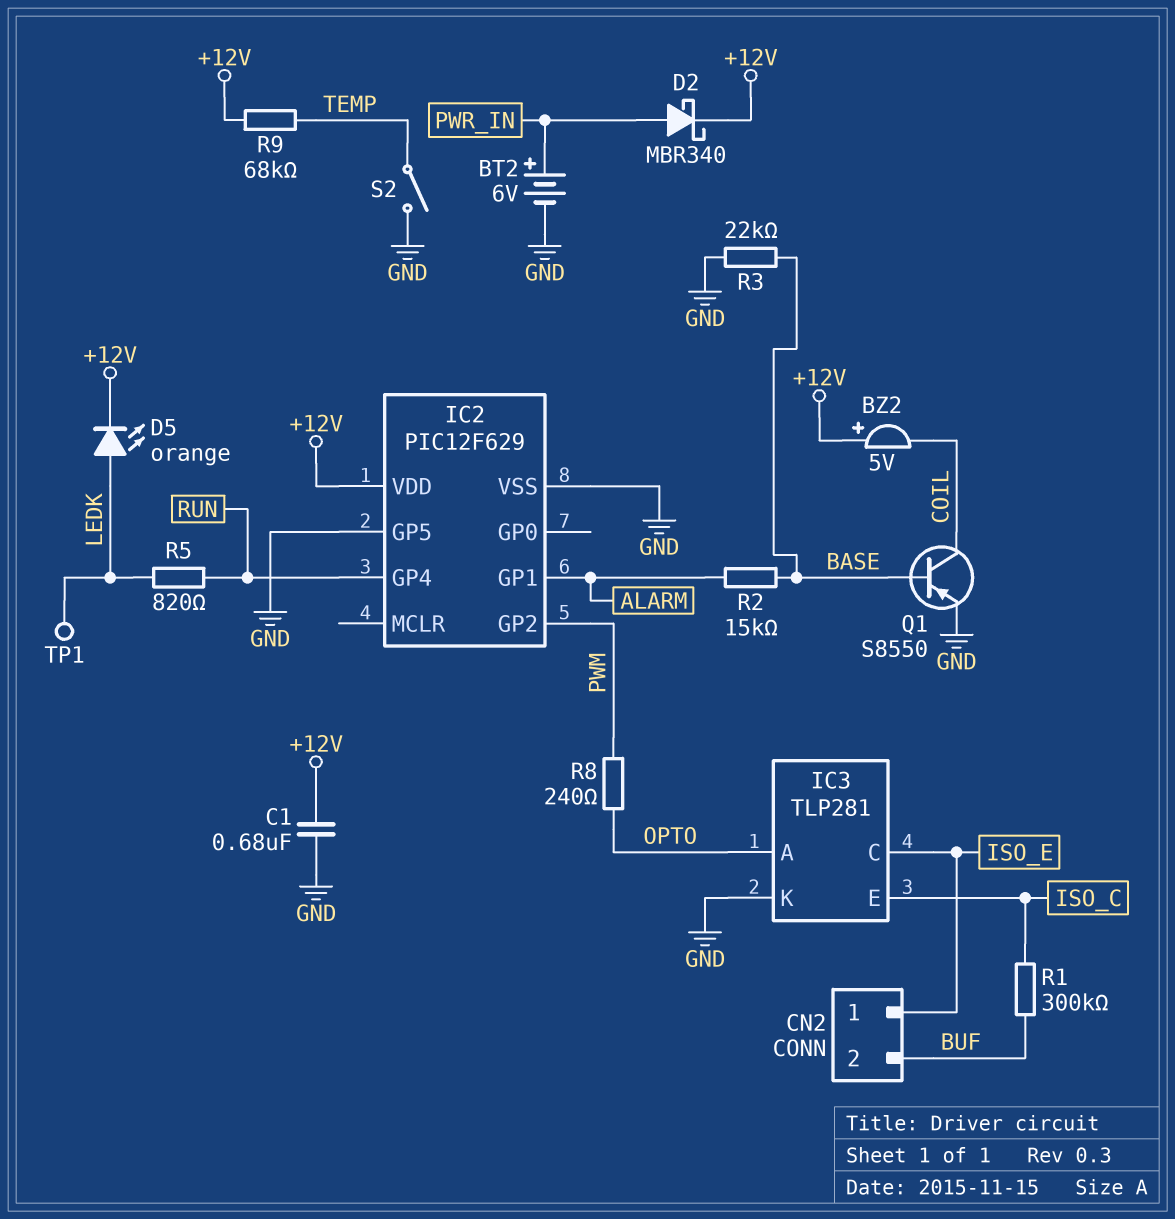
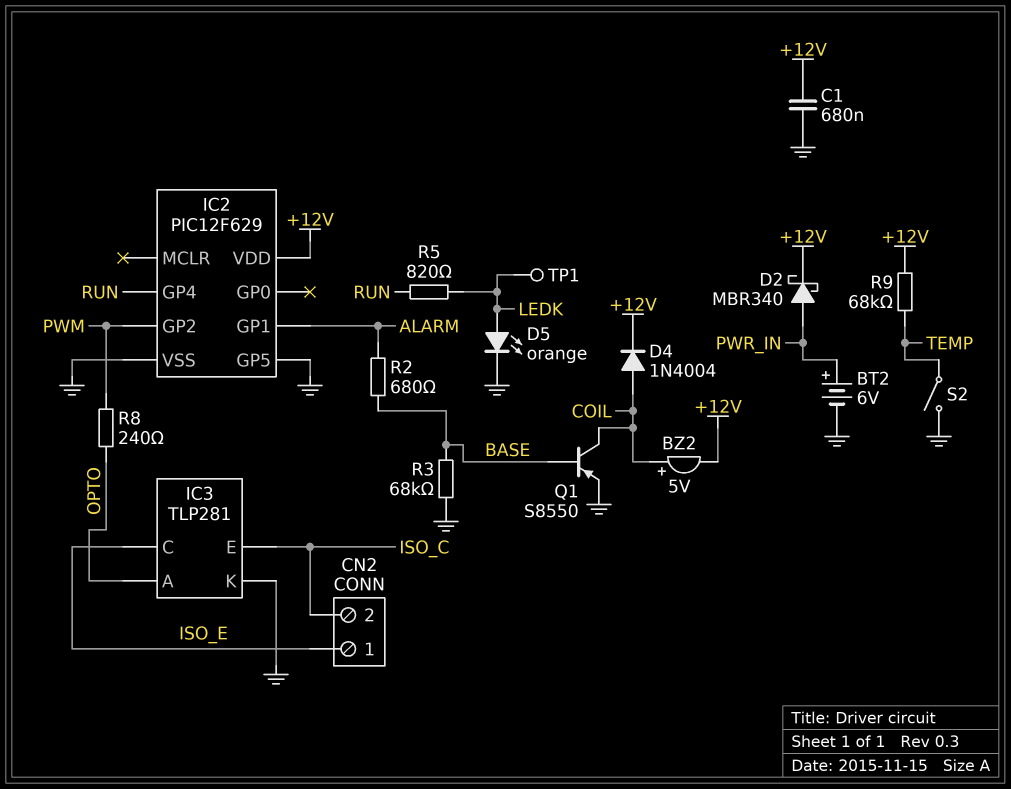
BZ2: buzzer 5V (plus +12V, minus COIL) -> buzzer 5V (plus COIL, minus +12V)
CN2 pin 2: BUF -> ISO_C
D4: none -> diode 1N4004 (A COIL, K +12V)
D5: LED orange (A LEDK, K +12V) -> LED orange (A LEDK, K GND)
R1: 300k (BUF, ISO_C) -> none
R2: 15k (ALARM, BASE) -> 680 (ALARM, BASE)
R3: 22k (BASE, GND) -> 68k (BASE, GND)

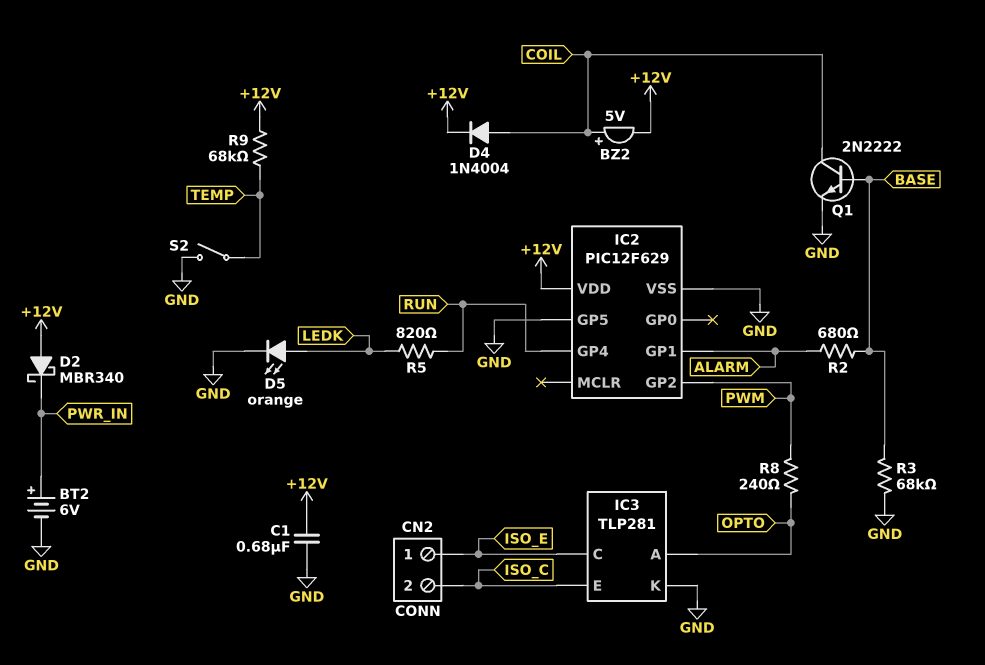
D2: schottky MBR340 (A PWR_IN, K +12V) -> schottky MBR340 (A +12V, K PWR_IN)
Q1: PNP S8550 (B BASE, C COIL, E GND) -> NPN 2N2222 (B BASE, C COIL, E GND)
TP1: test point (LEDK) -> none

